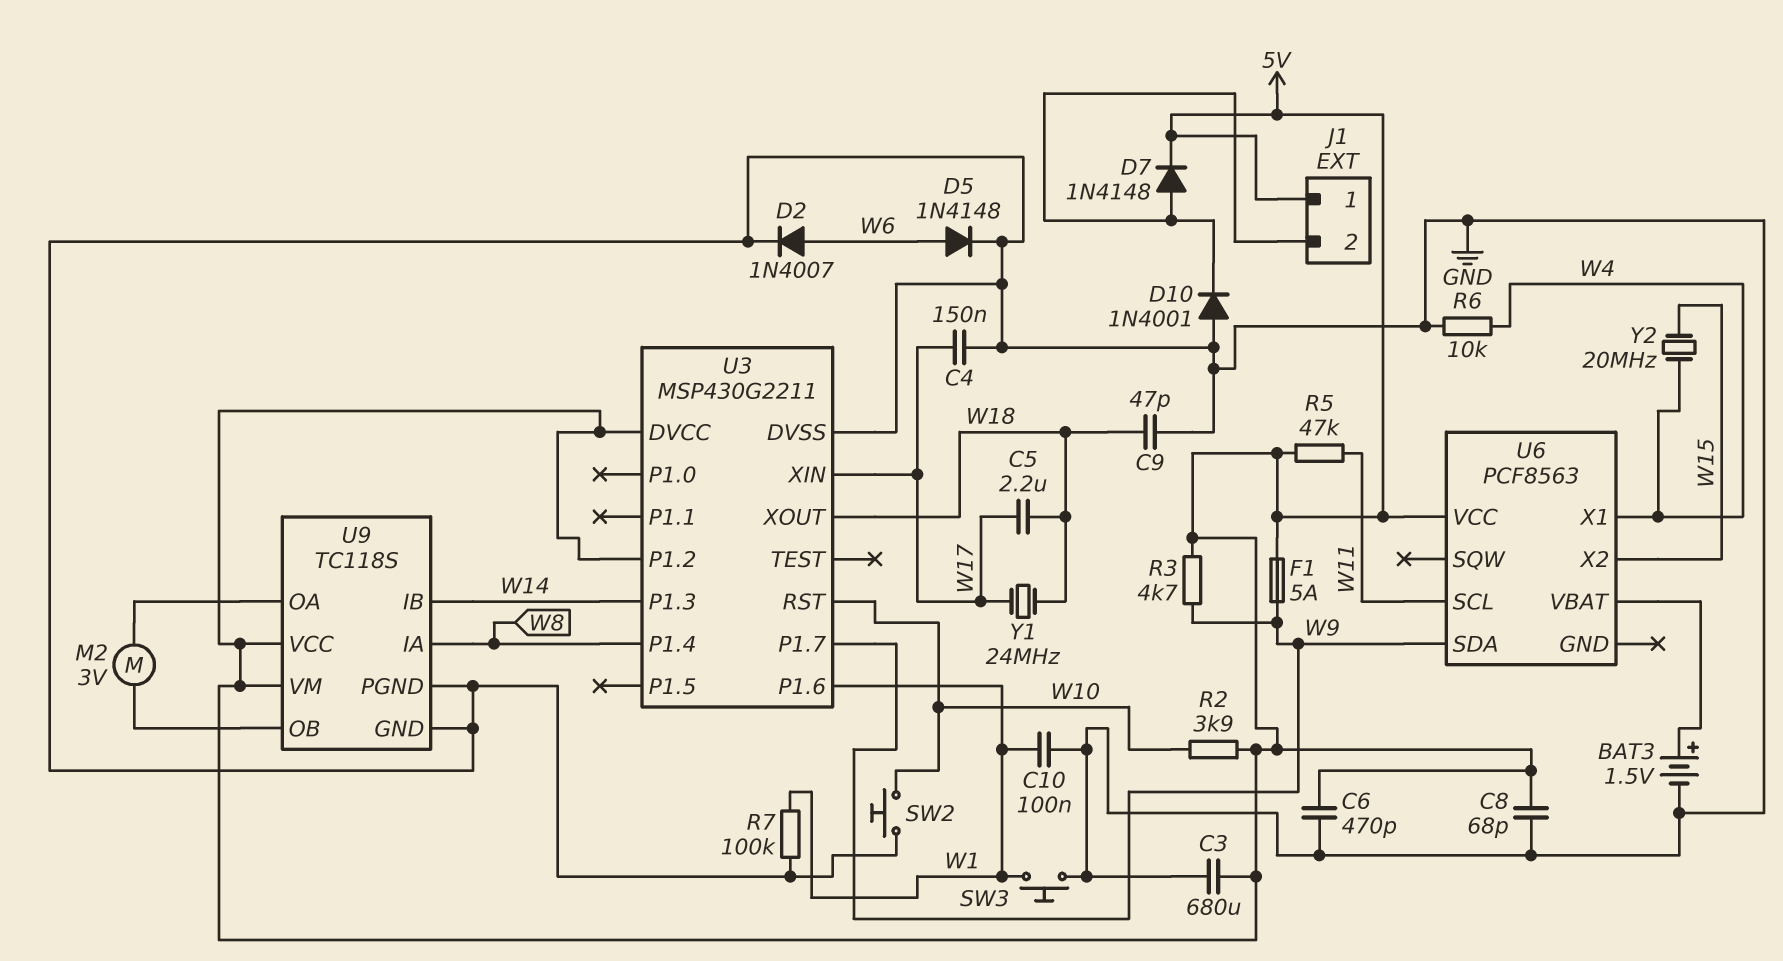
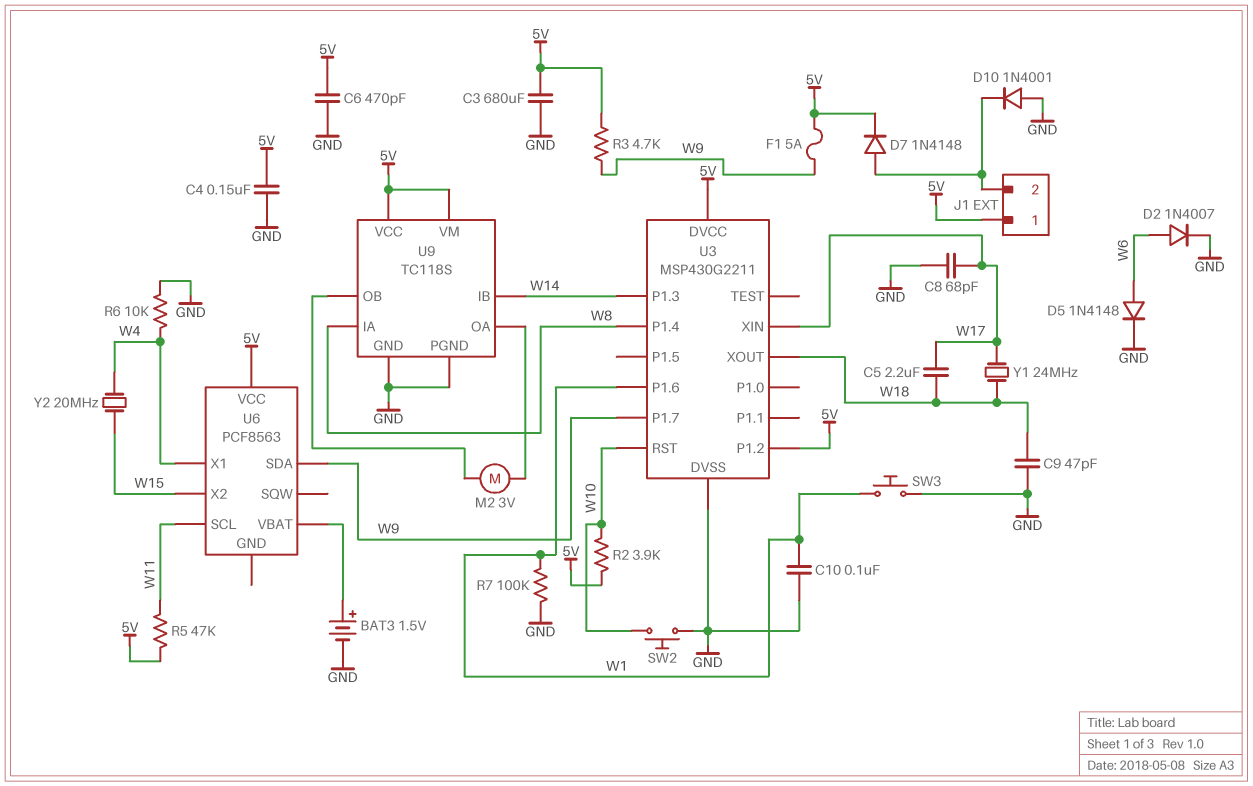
C4: 150nF (GND, W17) -> 150nF (5V, GND)
C8: 68pF (5V, GND) -> 68pF (GND, W17)

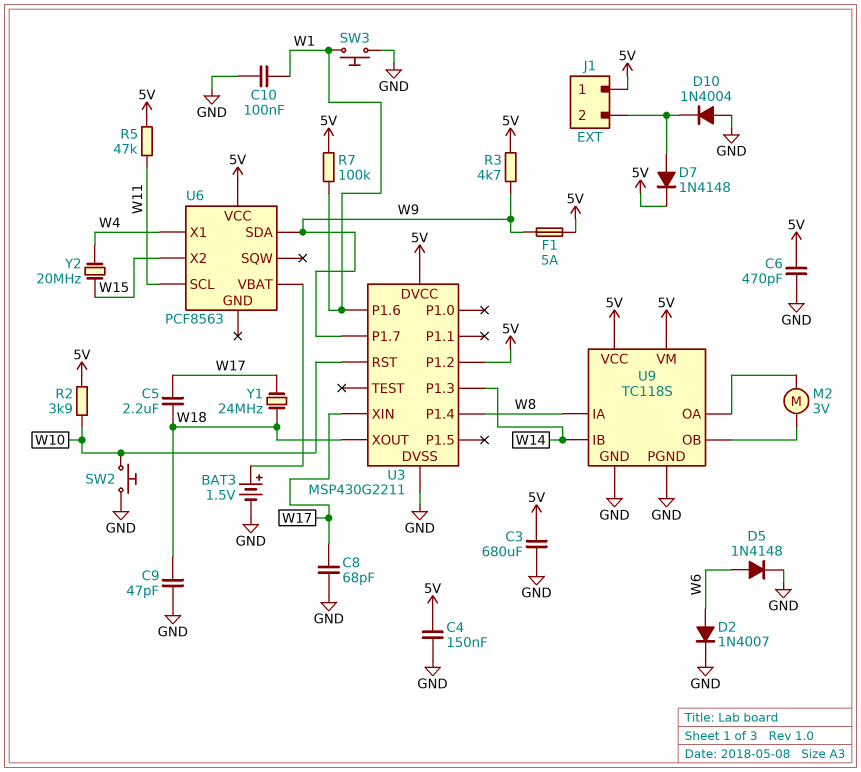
D10: diode 1N4001 (A GND, K J1/2) -> diode 1N4004 (A GND, K J1/2)
R6: 10k (GND, W4) -> none
R7: 100k (GND, W1) -> 100k (5V, W1)

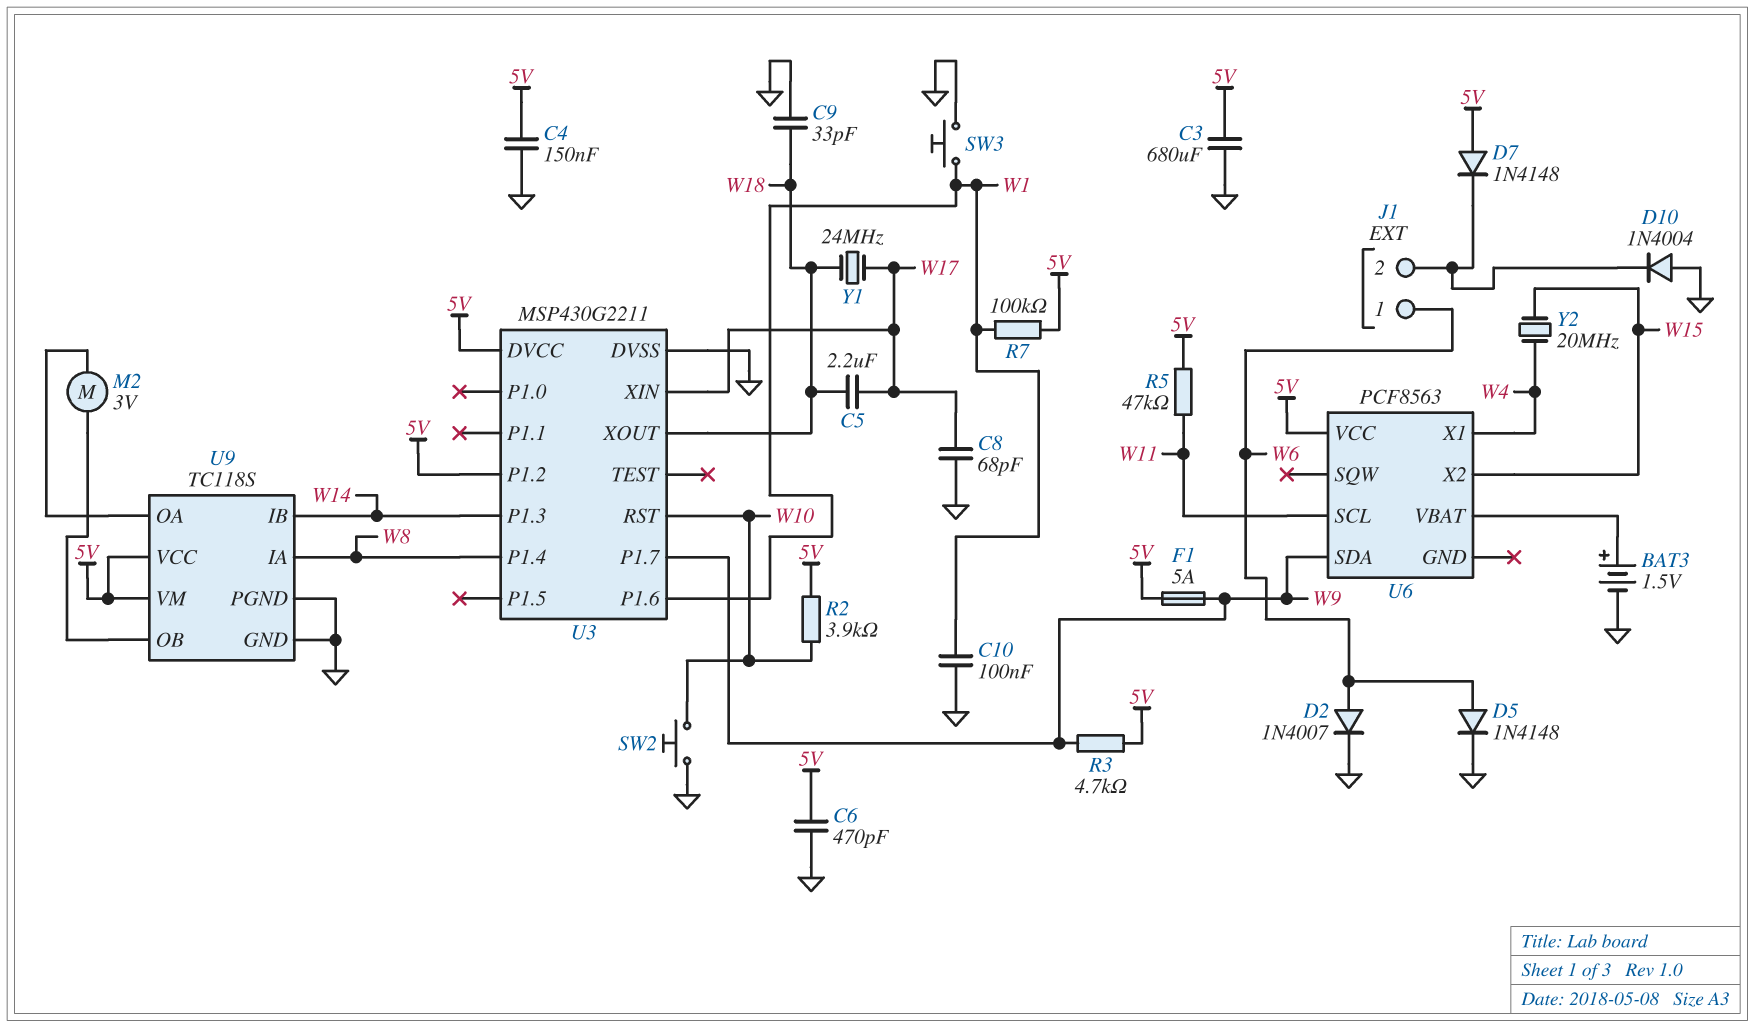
C9: 47pF (GND, W18) -> 33pF (GND, W18)
D7: diode 1N4148 (A J1/2, K 5V) -> diode 1N4148 (A 5V, K J1/2)
J1 pin 1: 5V -> W6

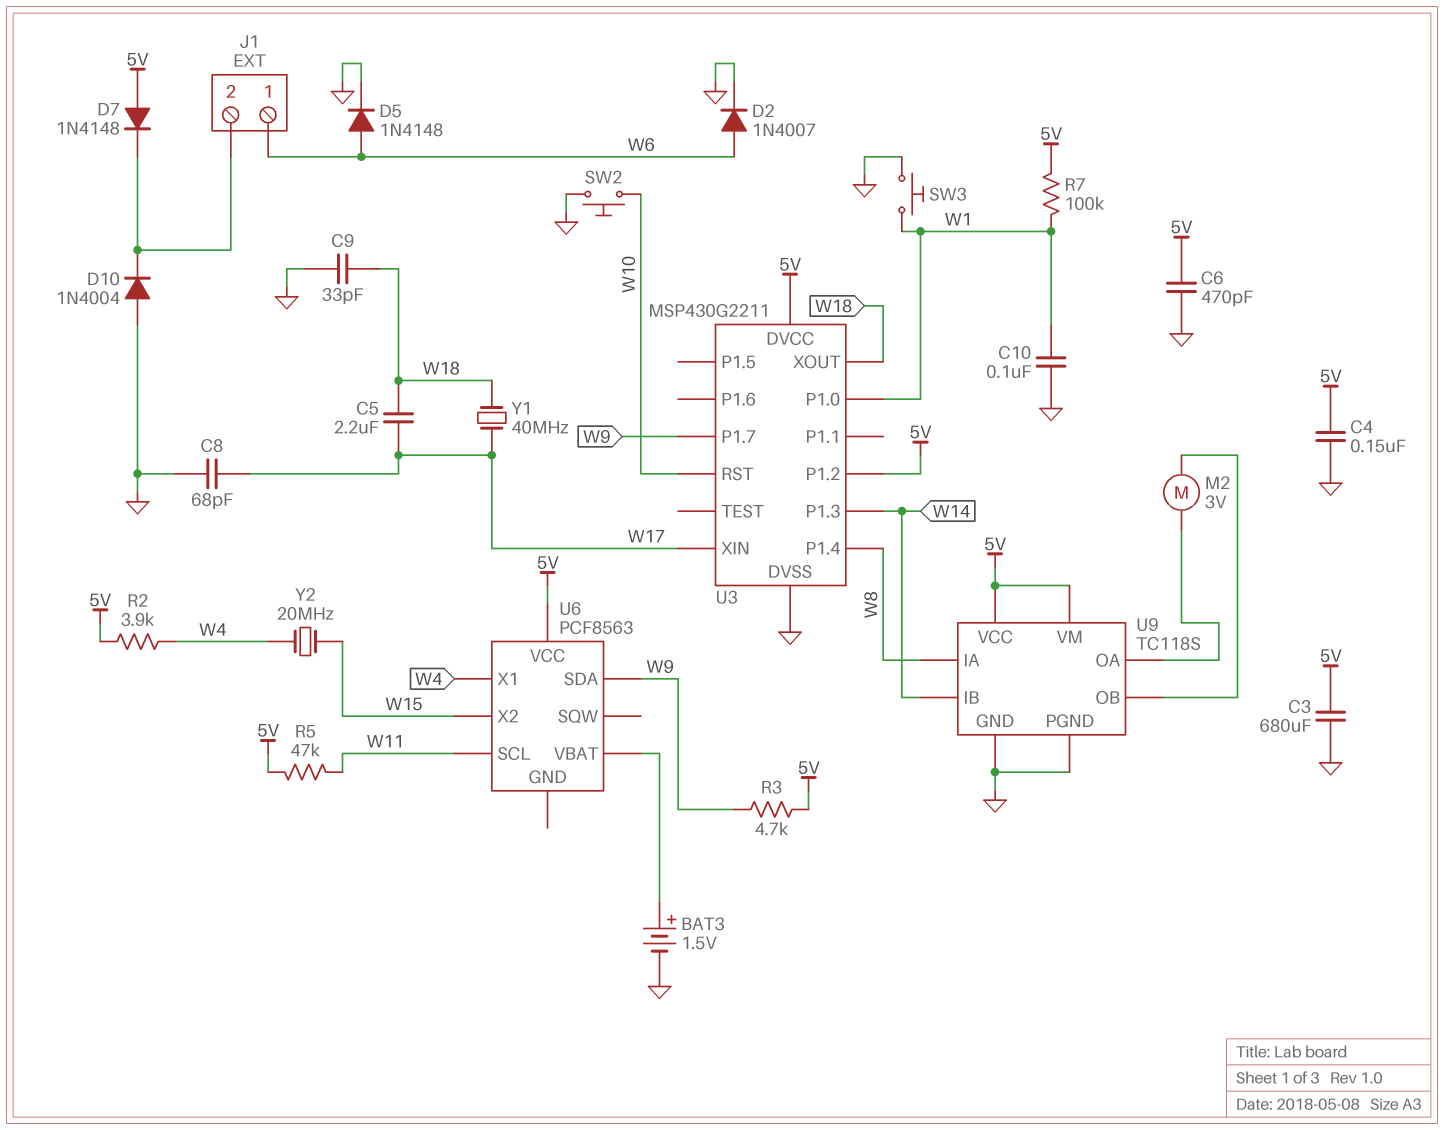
F1: 5A (5V, W9) -> none
R2: 3.9k (5V, W10) -> 3.9k (5V, W4)
U3 pin P1.0: none -> W1
U3 pin P1.6: W1 -> none
Y1: 24MHz (W17, W18) -> 40MHz (W17, W18)

